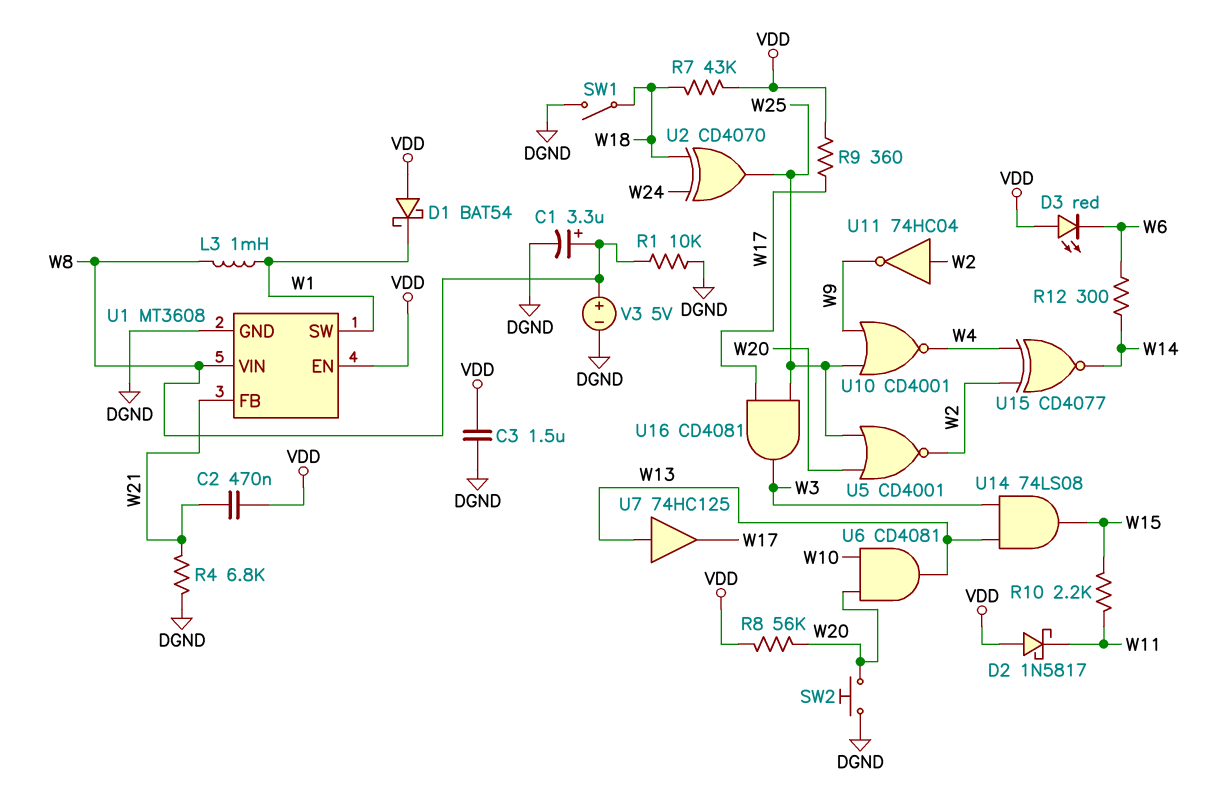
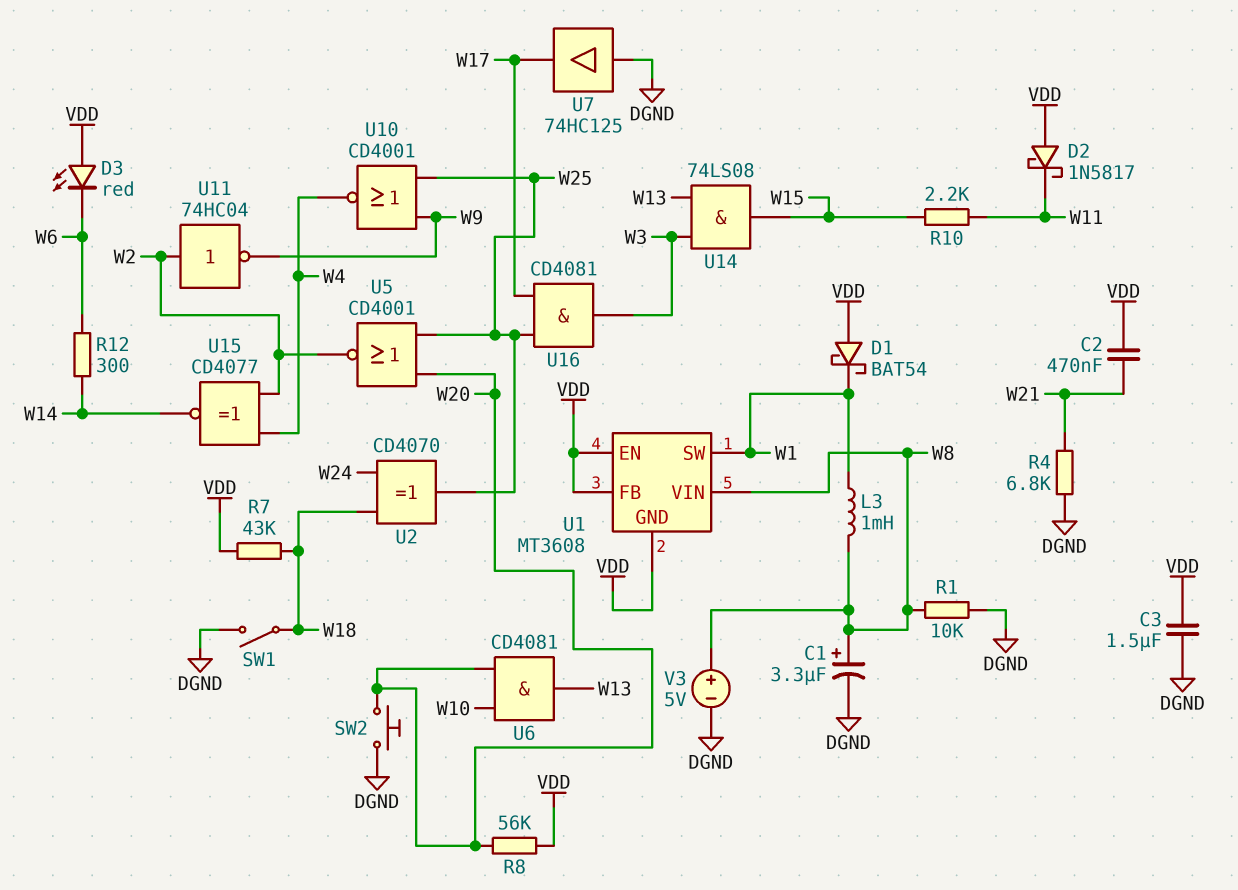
R9: 360 (VDD, W17) -> none
U1 pin FB: W21 -> VDD
U1 pin GND: DGND -> VDD
U7: buffer 74HC125 (in W13, out W17) -> buffer 74HC125 (in DGND, out W17)

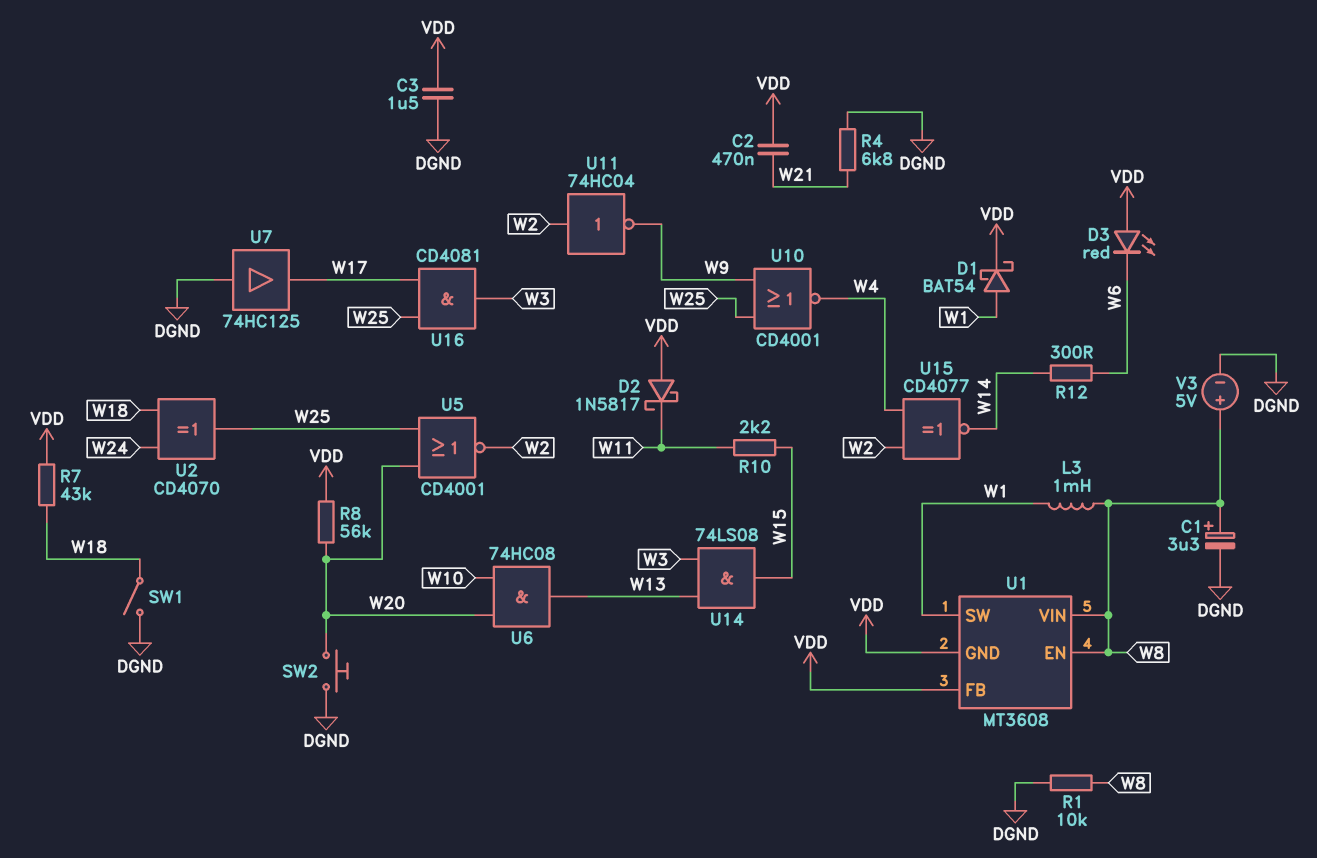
D1: schottky BAT54 (A VDD, K W1) -> schottky BAT54 (A W1, K VDD)
U1 pin EN: VDD -> W8
U6: AND CD4081 (in W10, in W20, out W13) -> AND 74HC08 (in W10, in W20, out W13)

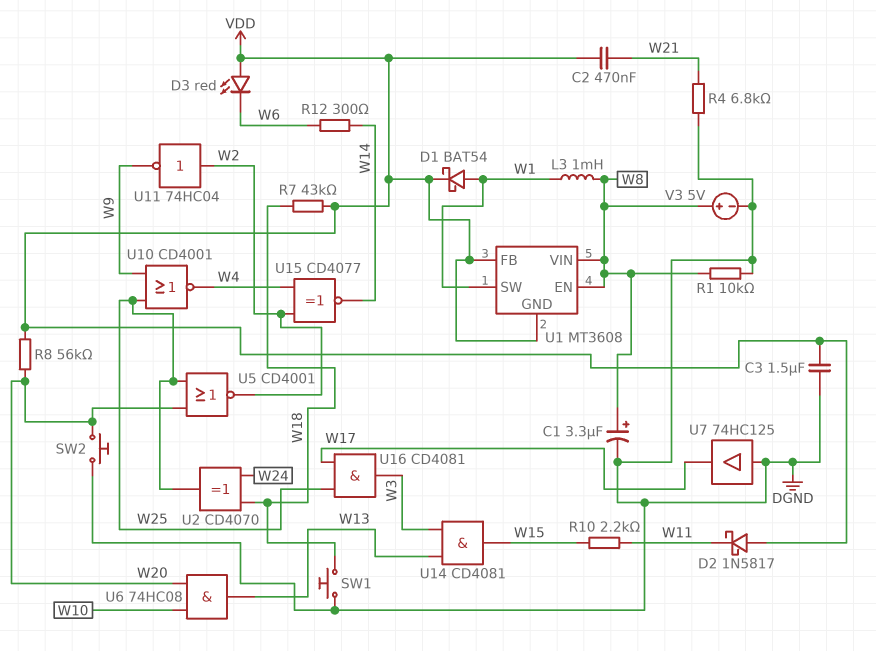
SW1: switch (DGND, W18) -> button (DGND, W18)
U14: AND 74LS08 (in W3, in W13, out W15) -> AND CD4081 (in W3, in W13, out W15)

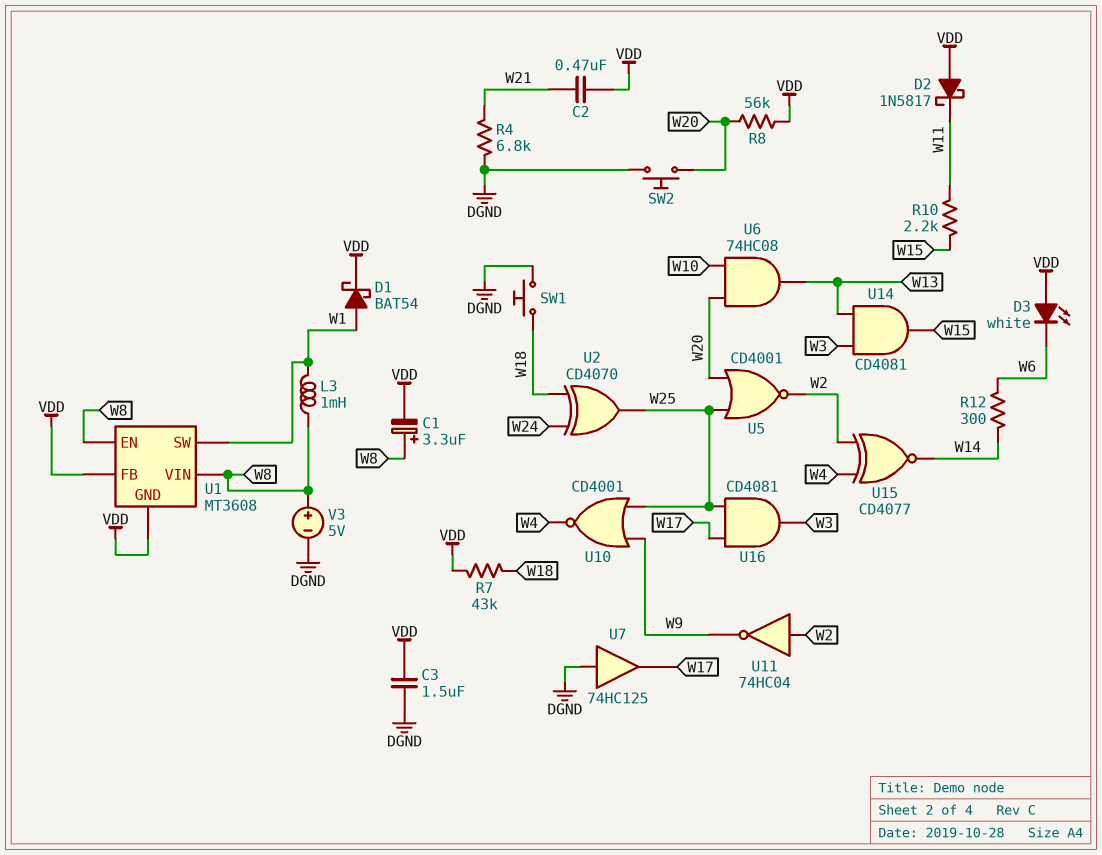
C1: 3.3uF (plus W8, minus DGND) -> 3.3uF (plus W8, minus VDD)
D3: LED red (A VDD, K W6) -> LED white (A VDD, K W6)
R1: 10k (DGND, W8) -> none

